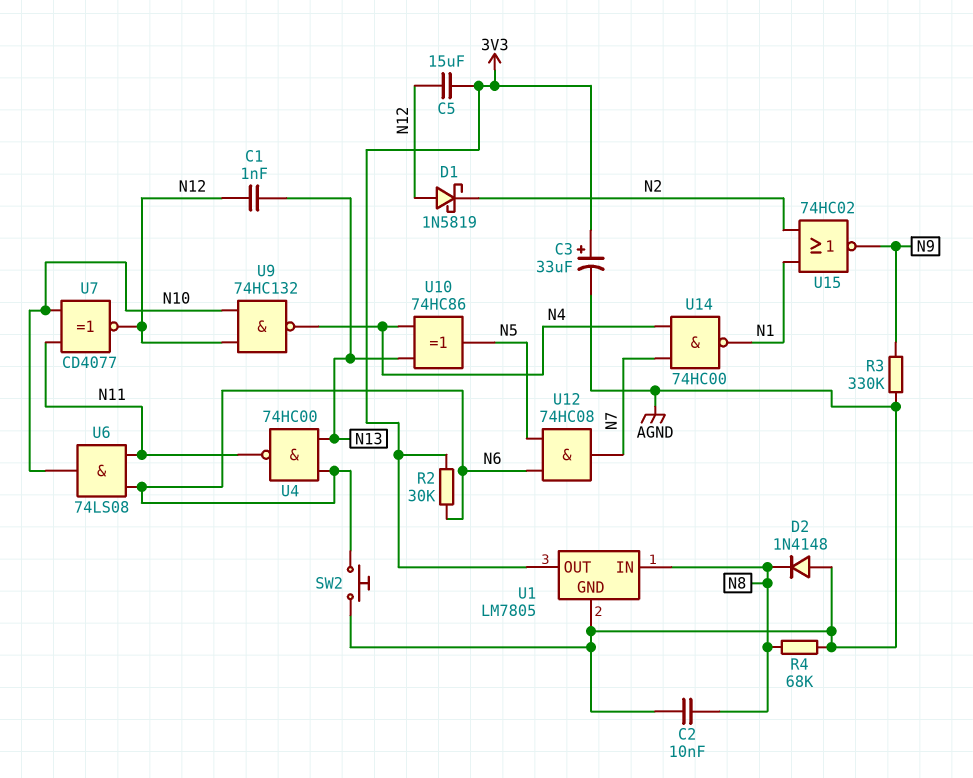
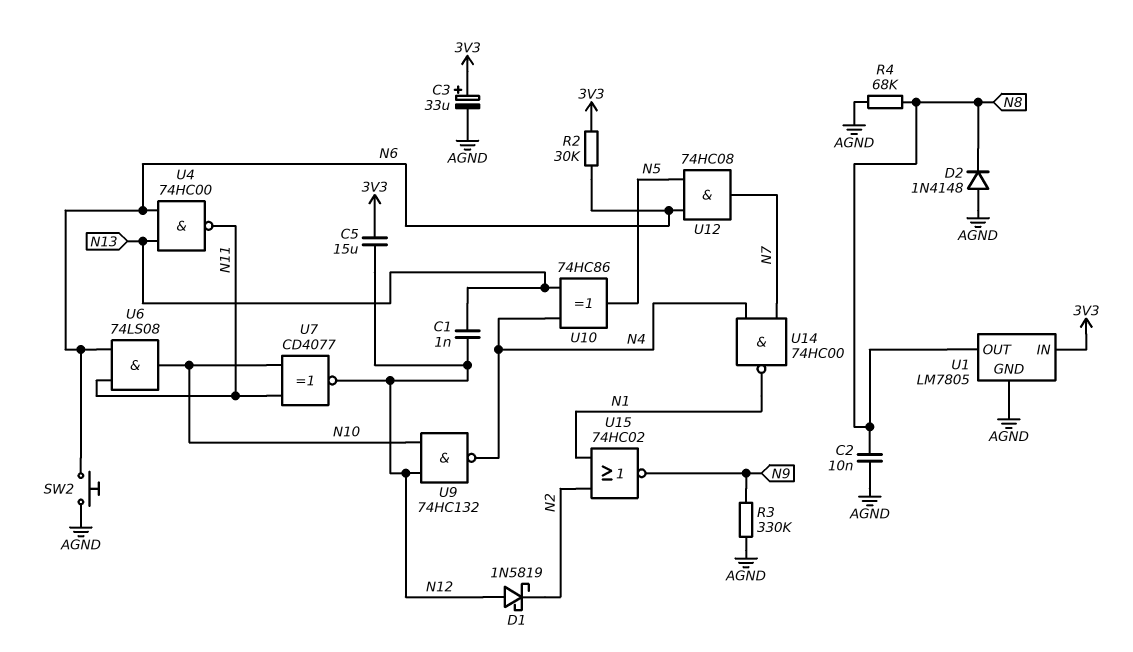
U1 pin IN: N8 -> 3V3
U1 pin OUT: 3V3 -> N8

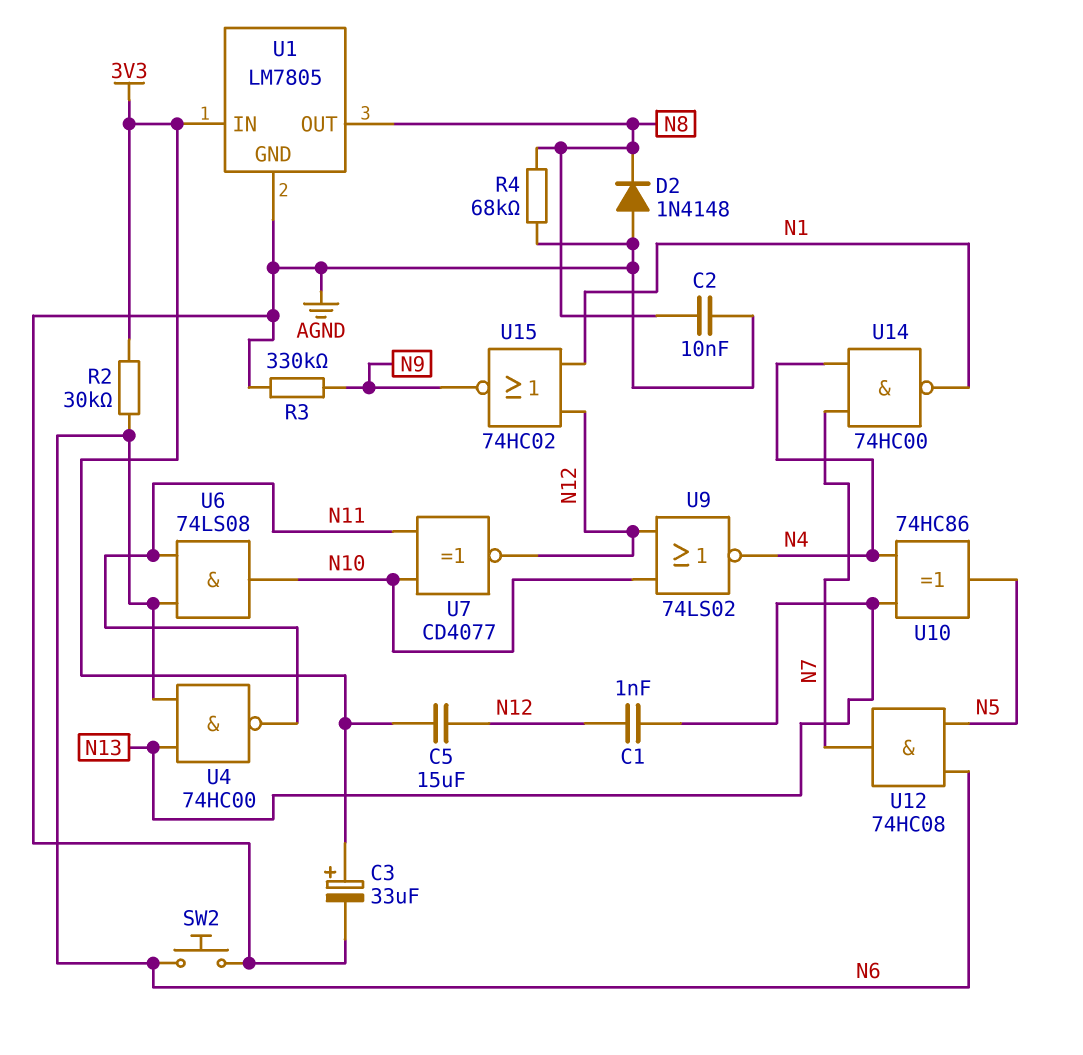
D1: schottky 1N5819 (A N12, K N2) -> none
U9: NAND 74HC132 (in N10, in N12, out N4) -> NOR 74LS02 (in N10, in N12, out N4)
U15: NOR 74HC02 (in N1, in N2, out N9) -> NOR 74HC02 (in N1, in N12, out N9)

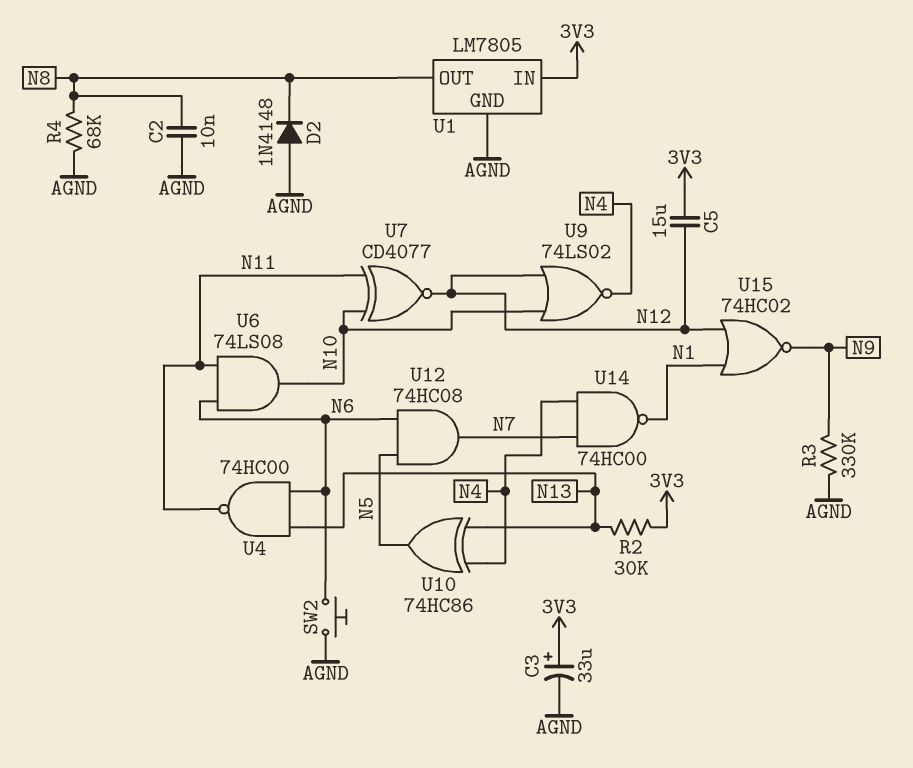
C1: 1nF (N12, N13) -> none
R2: 30k (3V3, N6) -> 30k (3V3, N13)

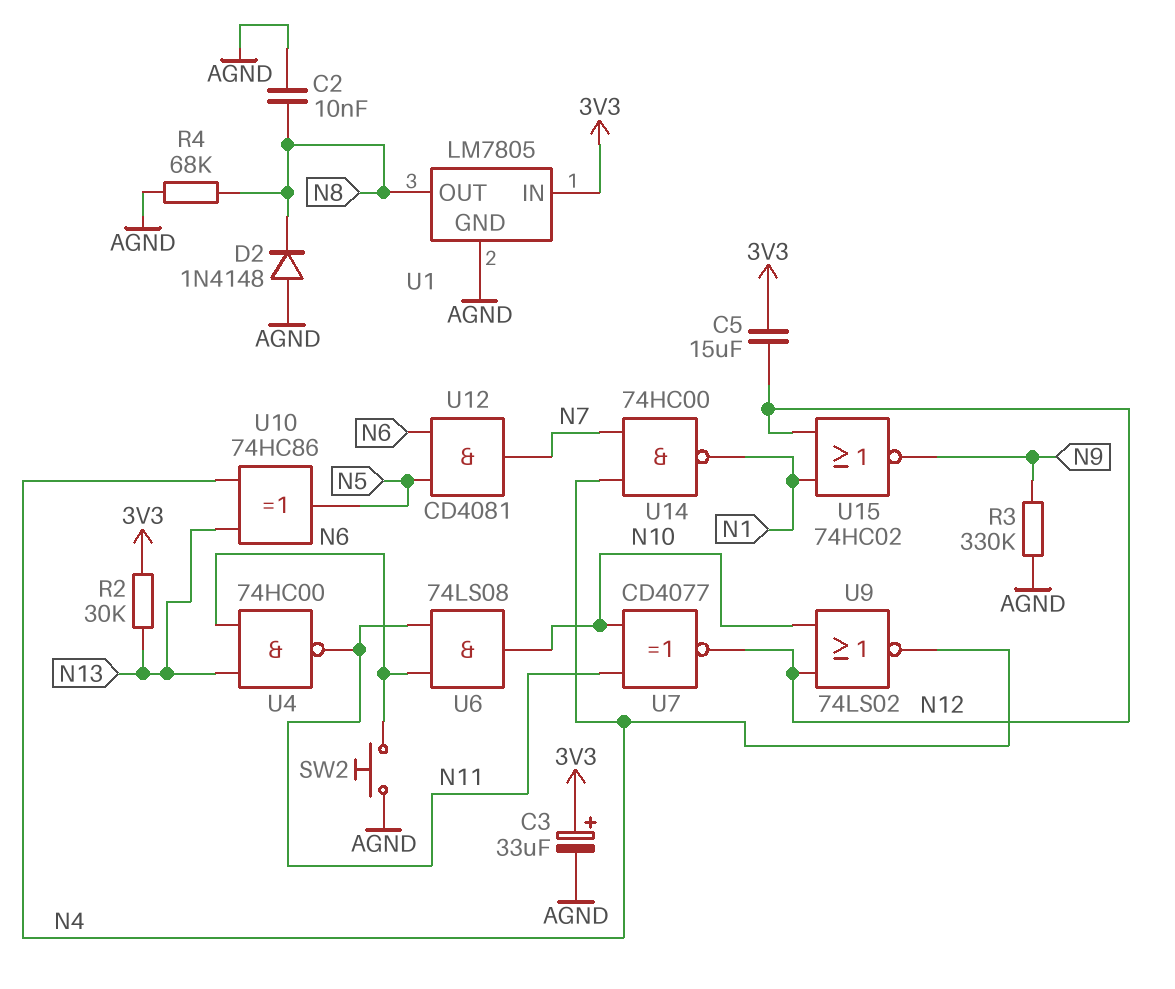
U12: AND 74HC08 (in N5, in N6, out N7) -> AND CD4081 (in N5, in N6, out N7)

